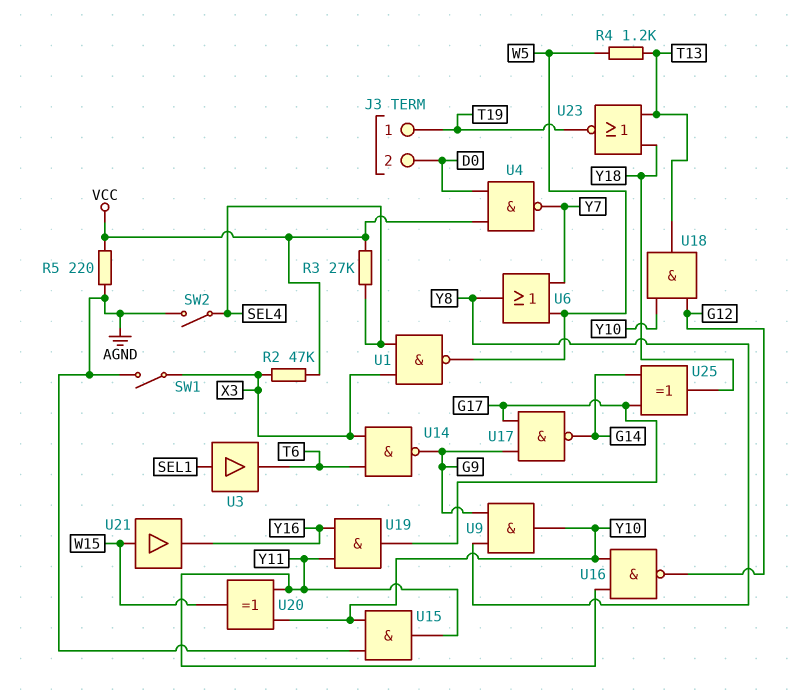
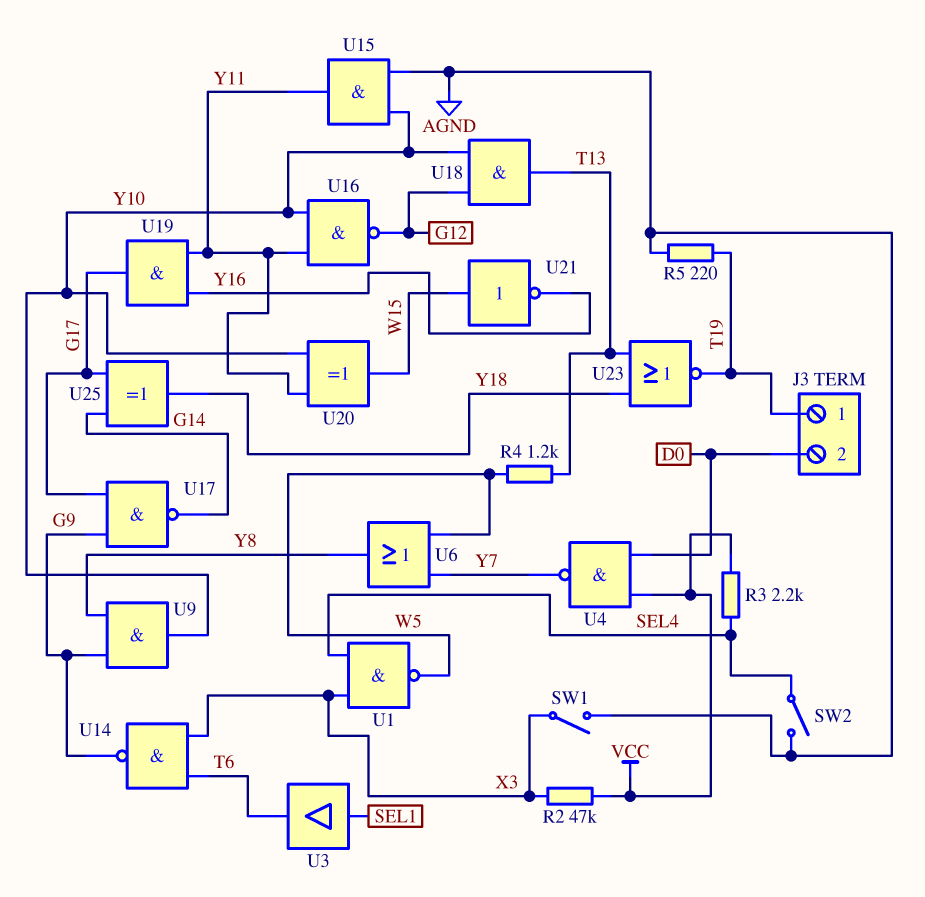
R3: 27k (SEL4, VCC) -> 2.2k (SEL4, VCC)
R5: 220 (AGND, VCC) -> 220 (AGND, T19)
U21: buffer (in W15, out Y16) -> NOT (in W15, out Y16)

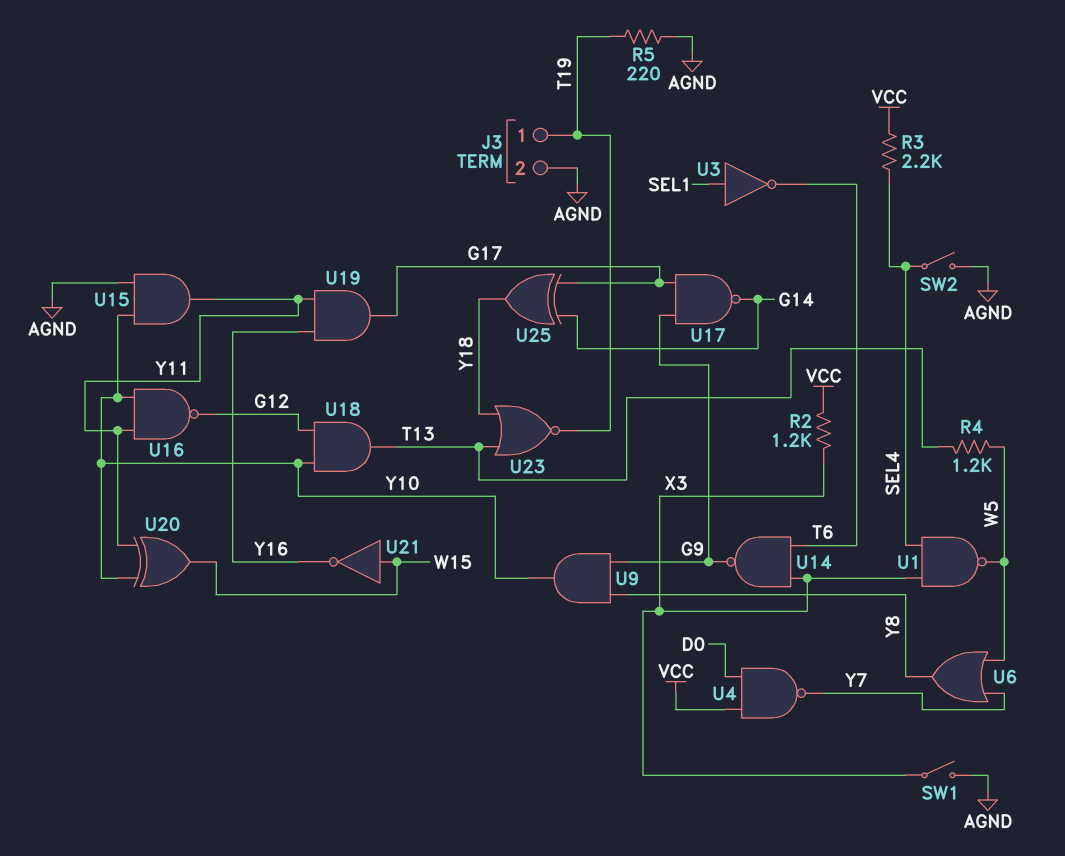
J3 pin 2: D0 -> AGND
R2: 47k (VCC, X3) -> 1.2k (VCC, X3)
U3: buffer (in SEL1, out T6) -> NOT (in SEL1, out T6)

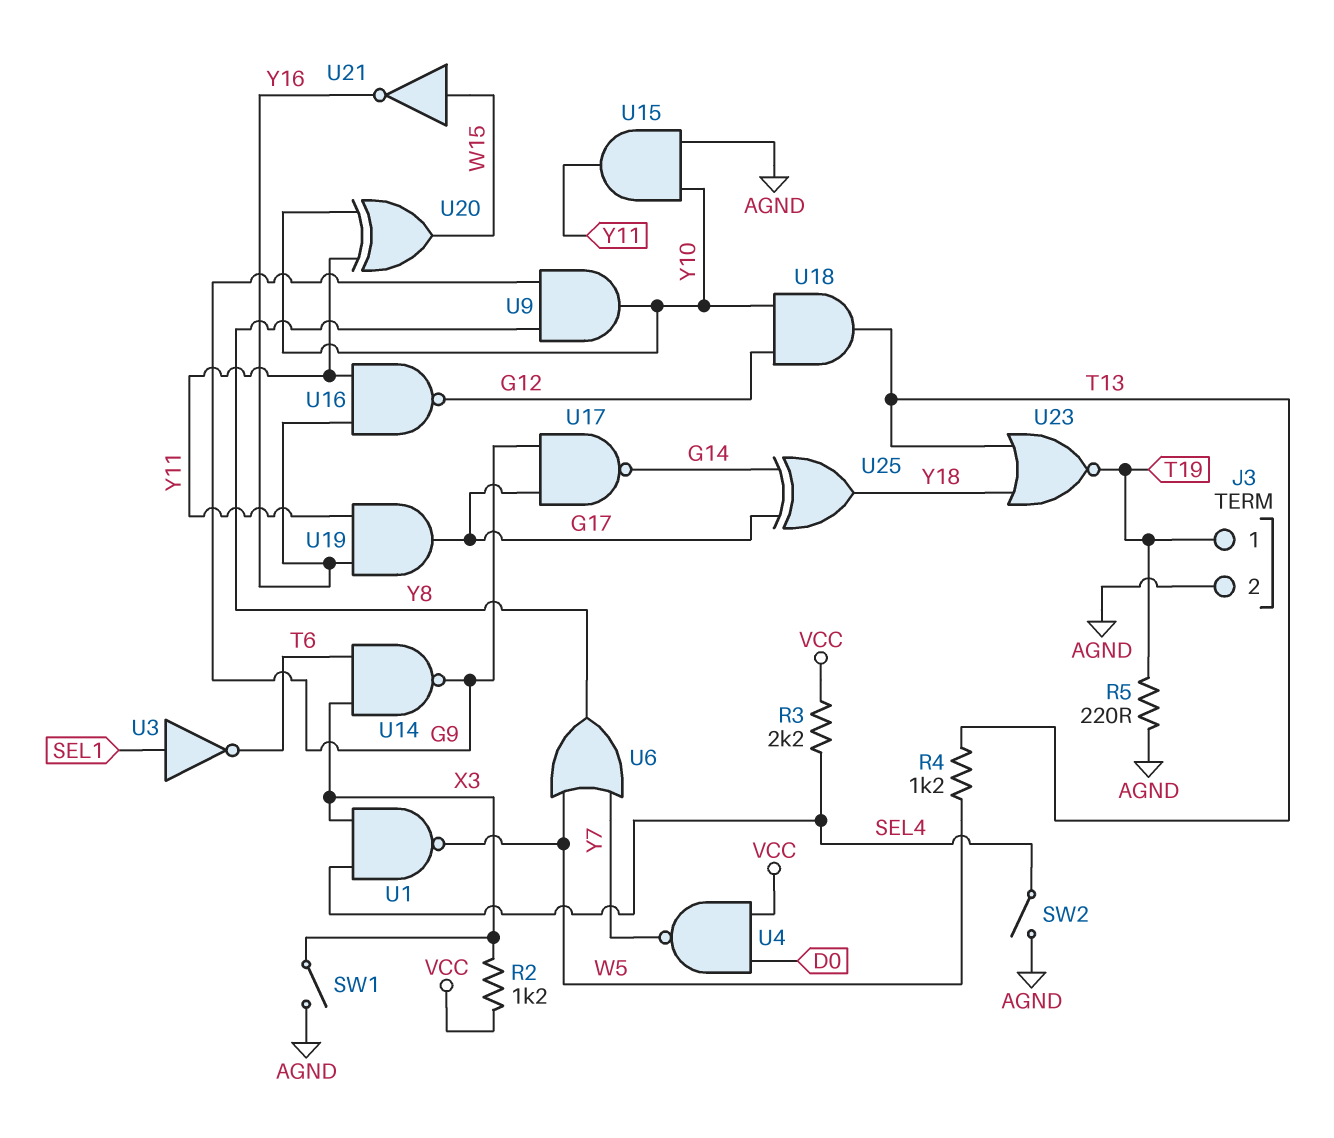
U16: NAND (in Y10, in Y11, out G12) -> NAND (in Y11, in Y16, out G12)

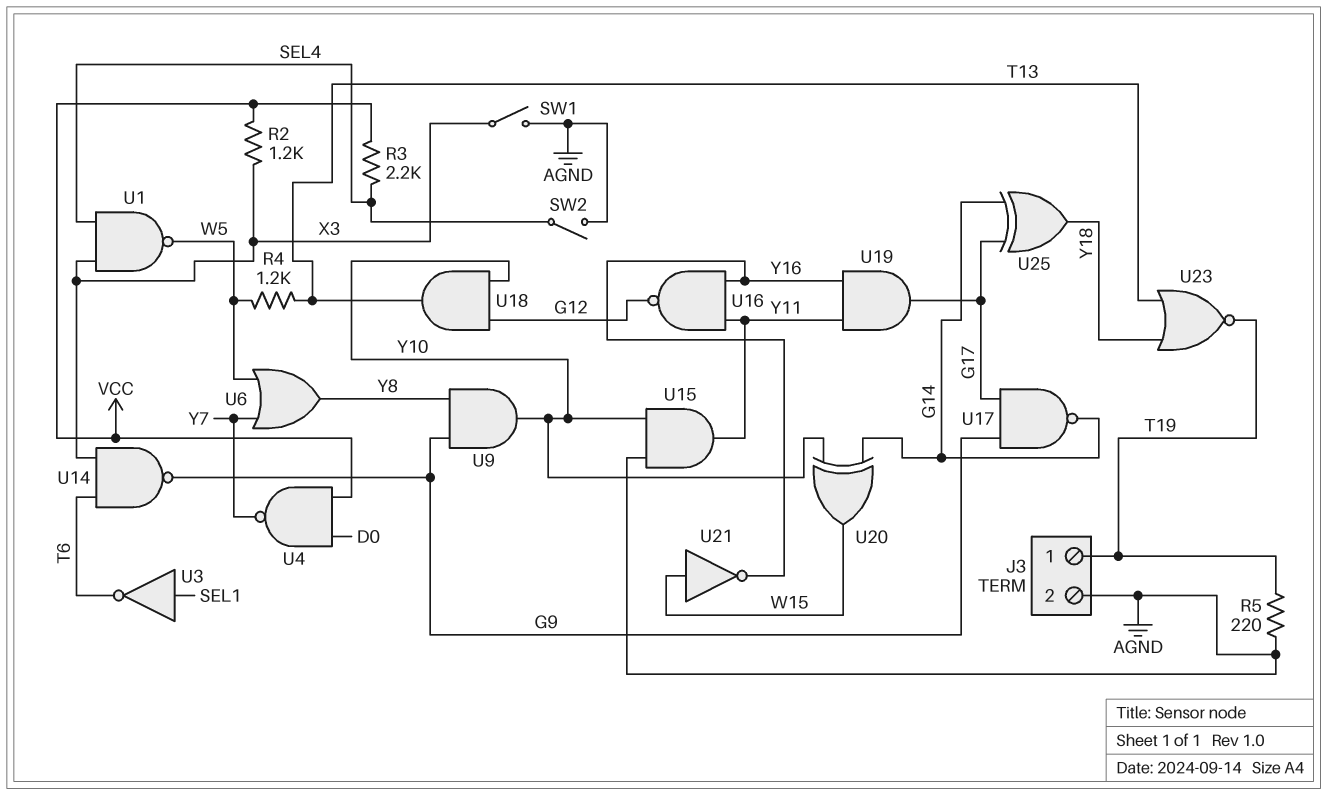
U20: XOR (in Y10, in Y11, out W15) -> XOR (in G14, in Y10, out W15)

